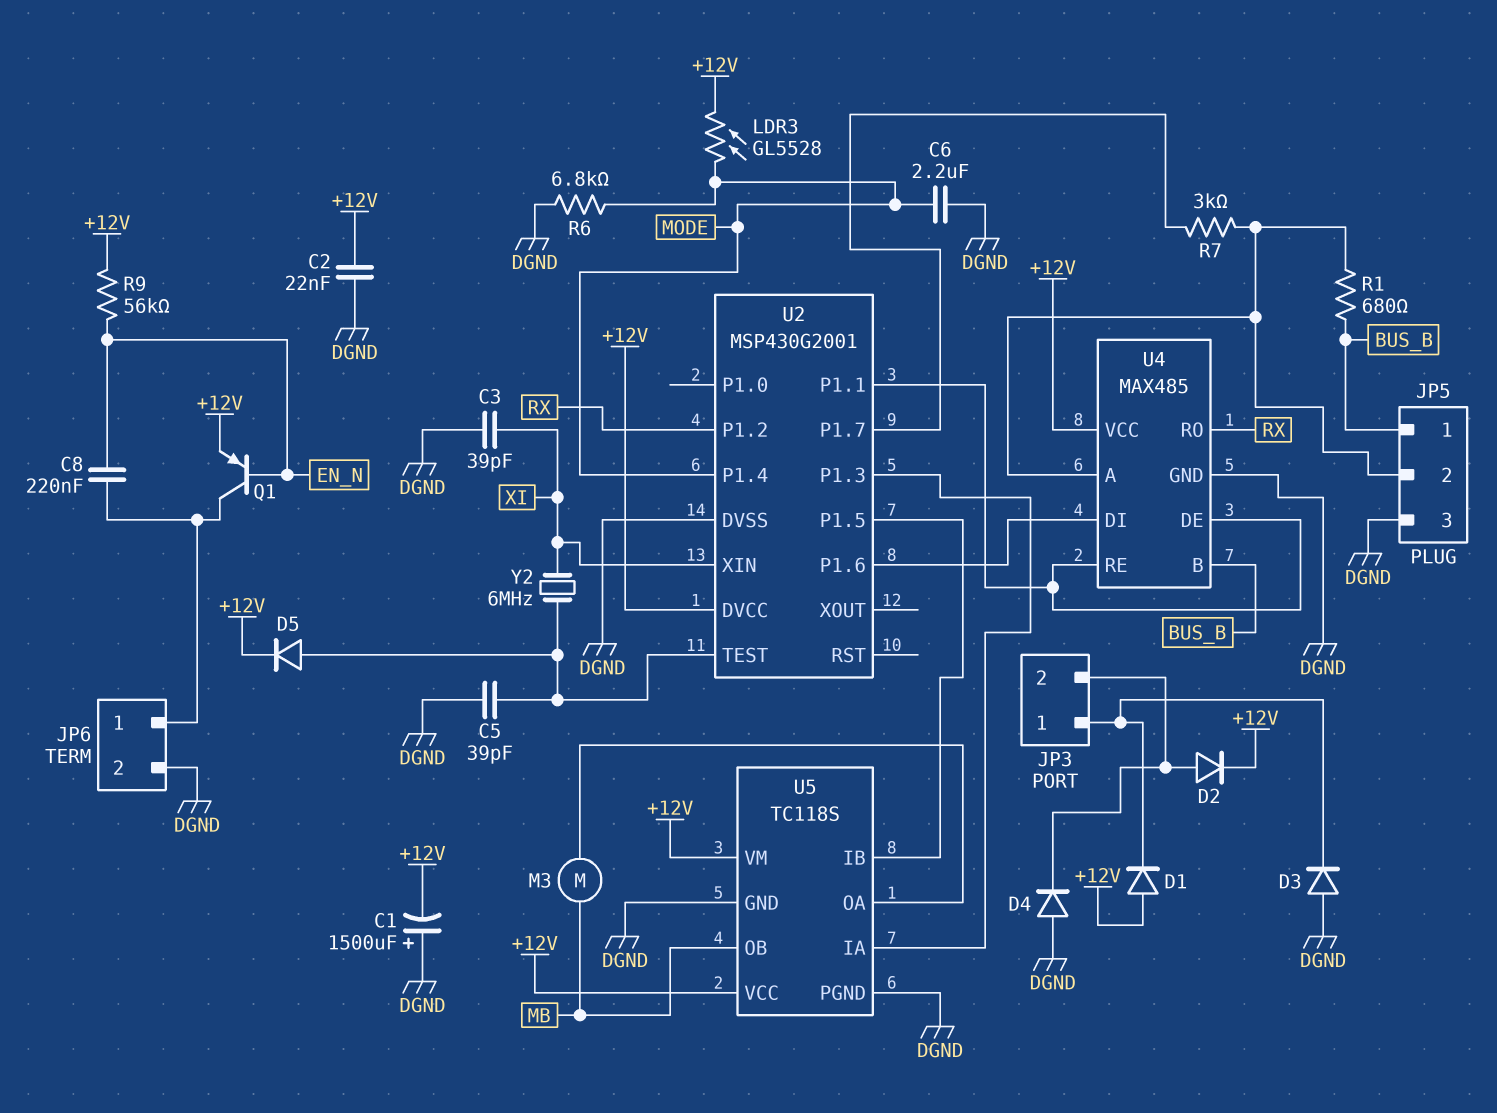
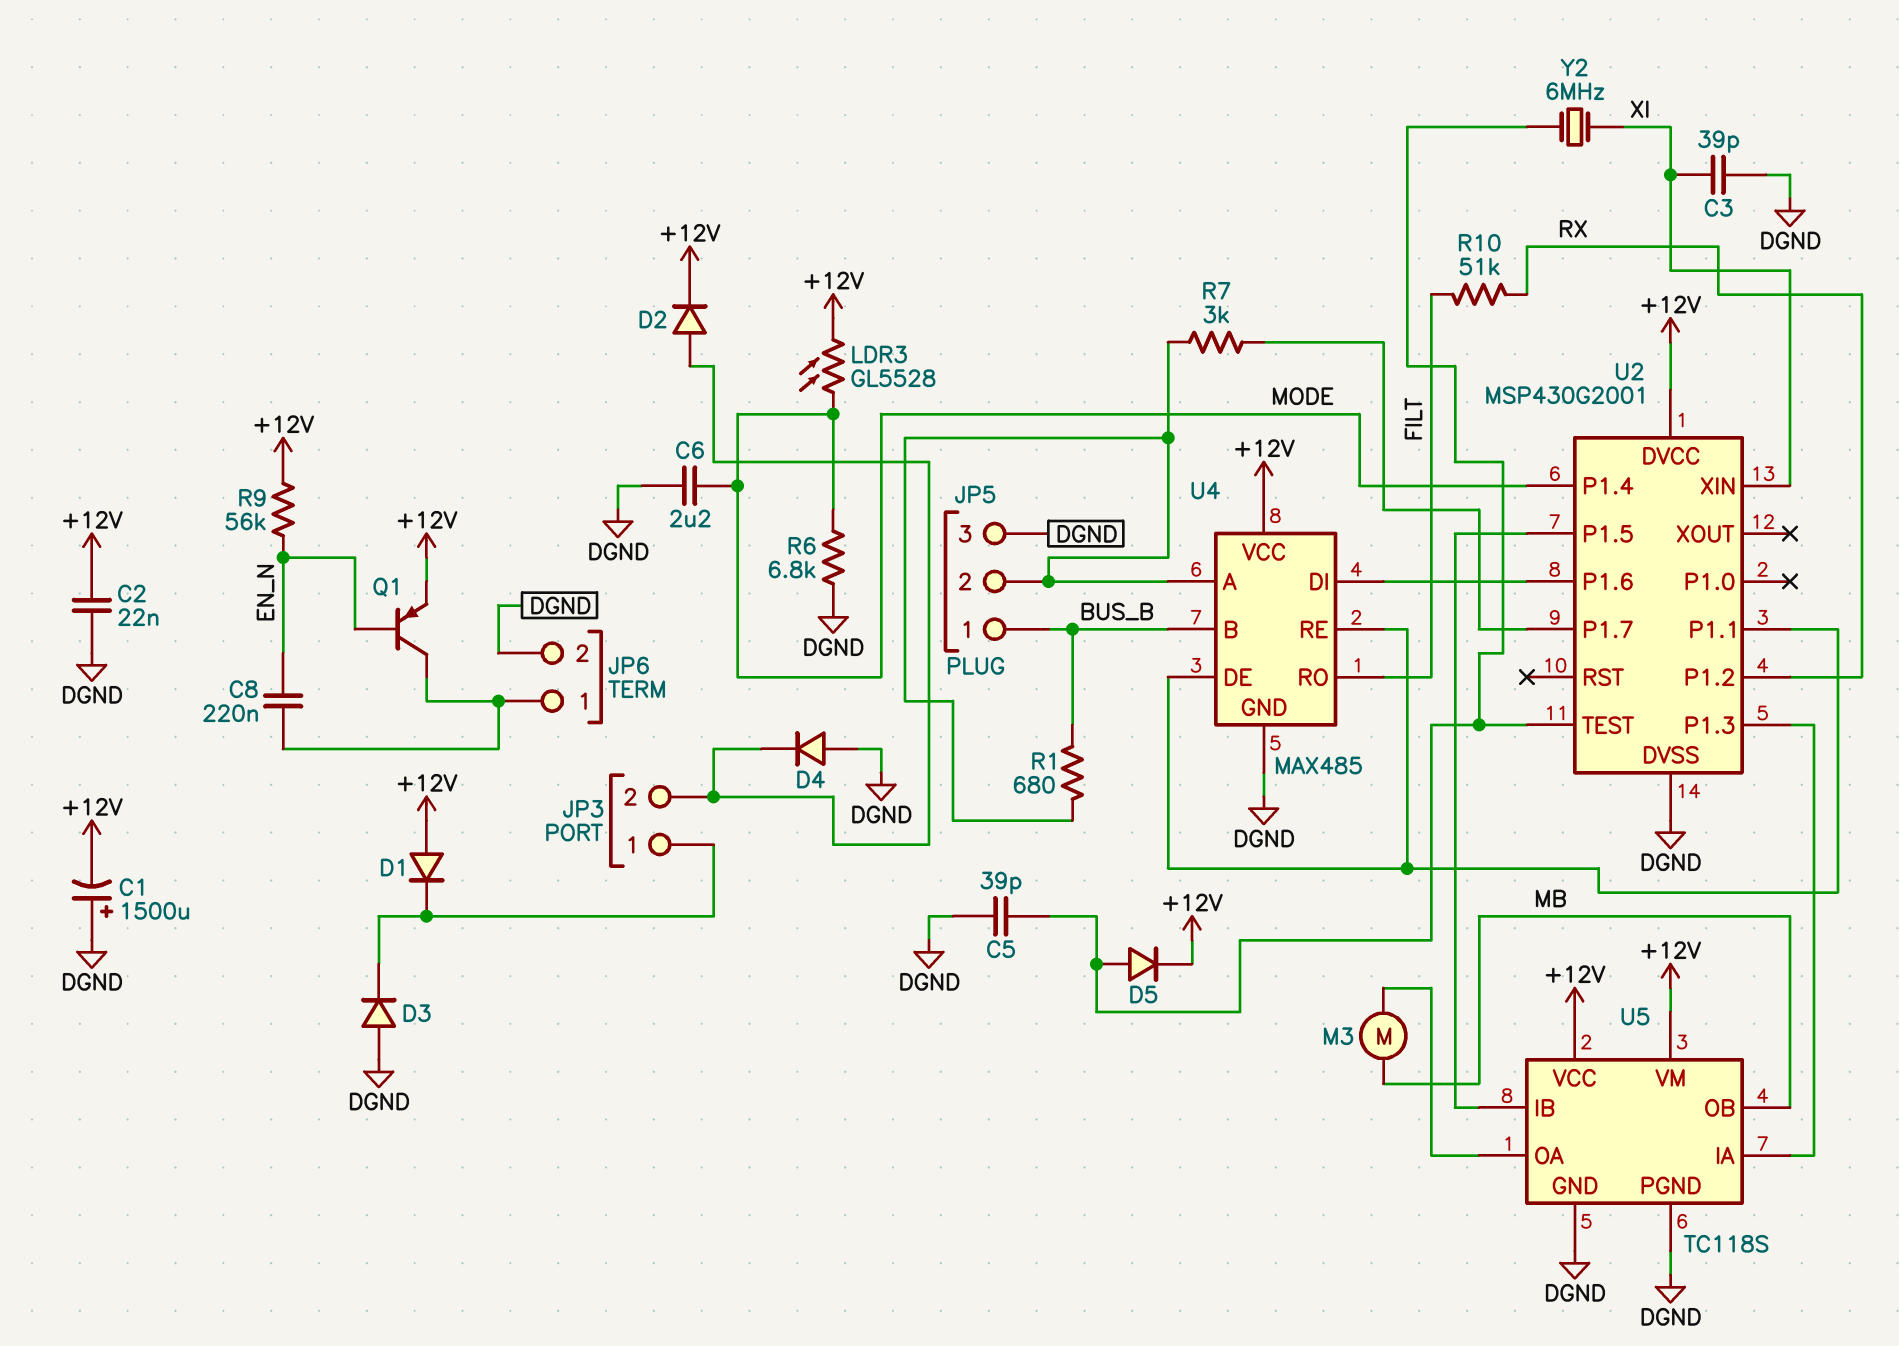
R10: none -> 51k (FILT, RX)
U4 pin RO: RX -> FILT

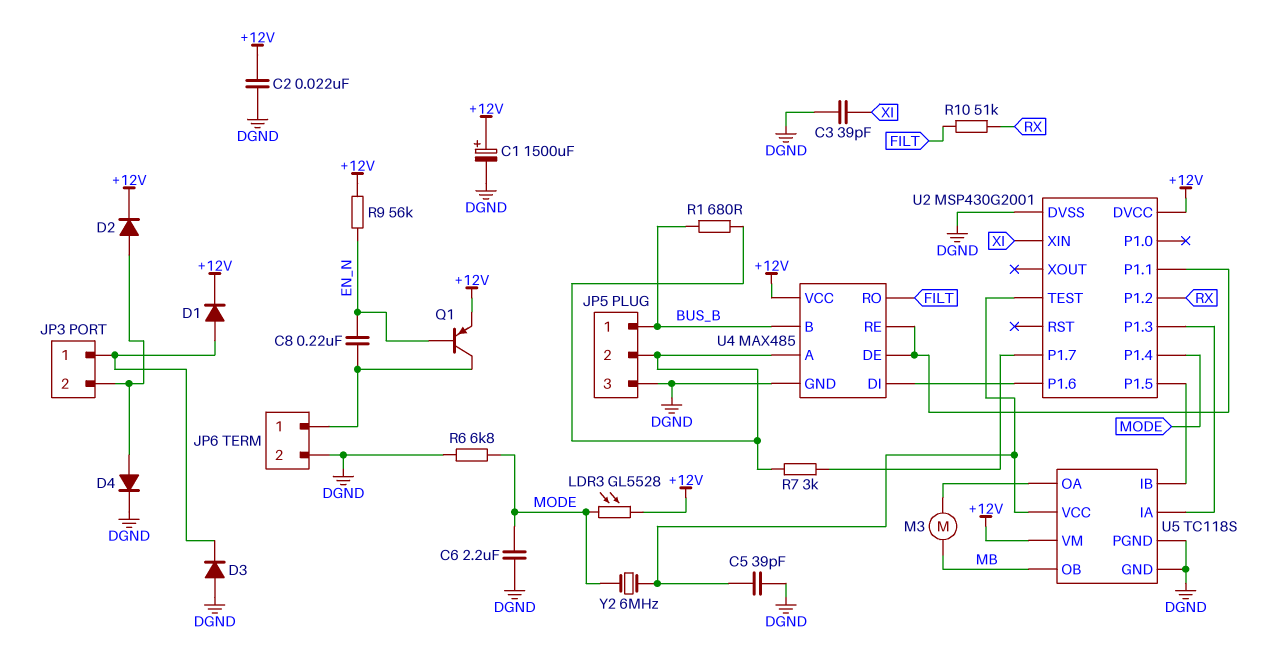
C1: 1500uF (plus DGND, minus +12V) -> 1500uF (plus +12V, minus DGND)
D1: diode (A +12V, K JP3/1) -> diode (A JP3/1, K +12V)
D4: diode (A DGND, K JP3/2) -> diode (A JP3/2, K DGND)
D5: diode (A U2/TEST, K +12V) -> none
U5 pin VCC: +12V -> U2/TEST
Y2: 6MHz (U2/TEST, XI) -> 6MHz (MODE, U2/TEST)

